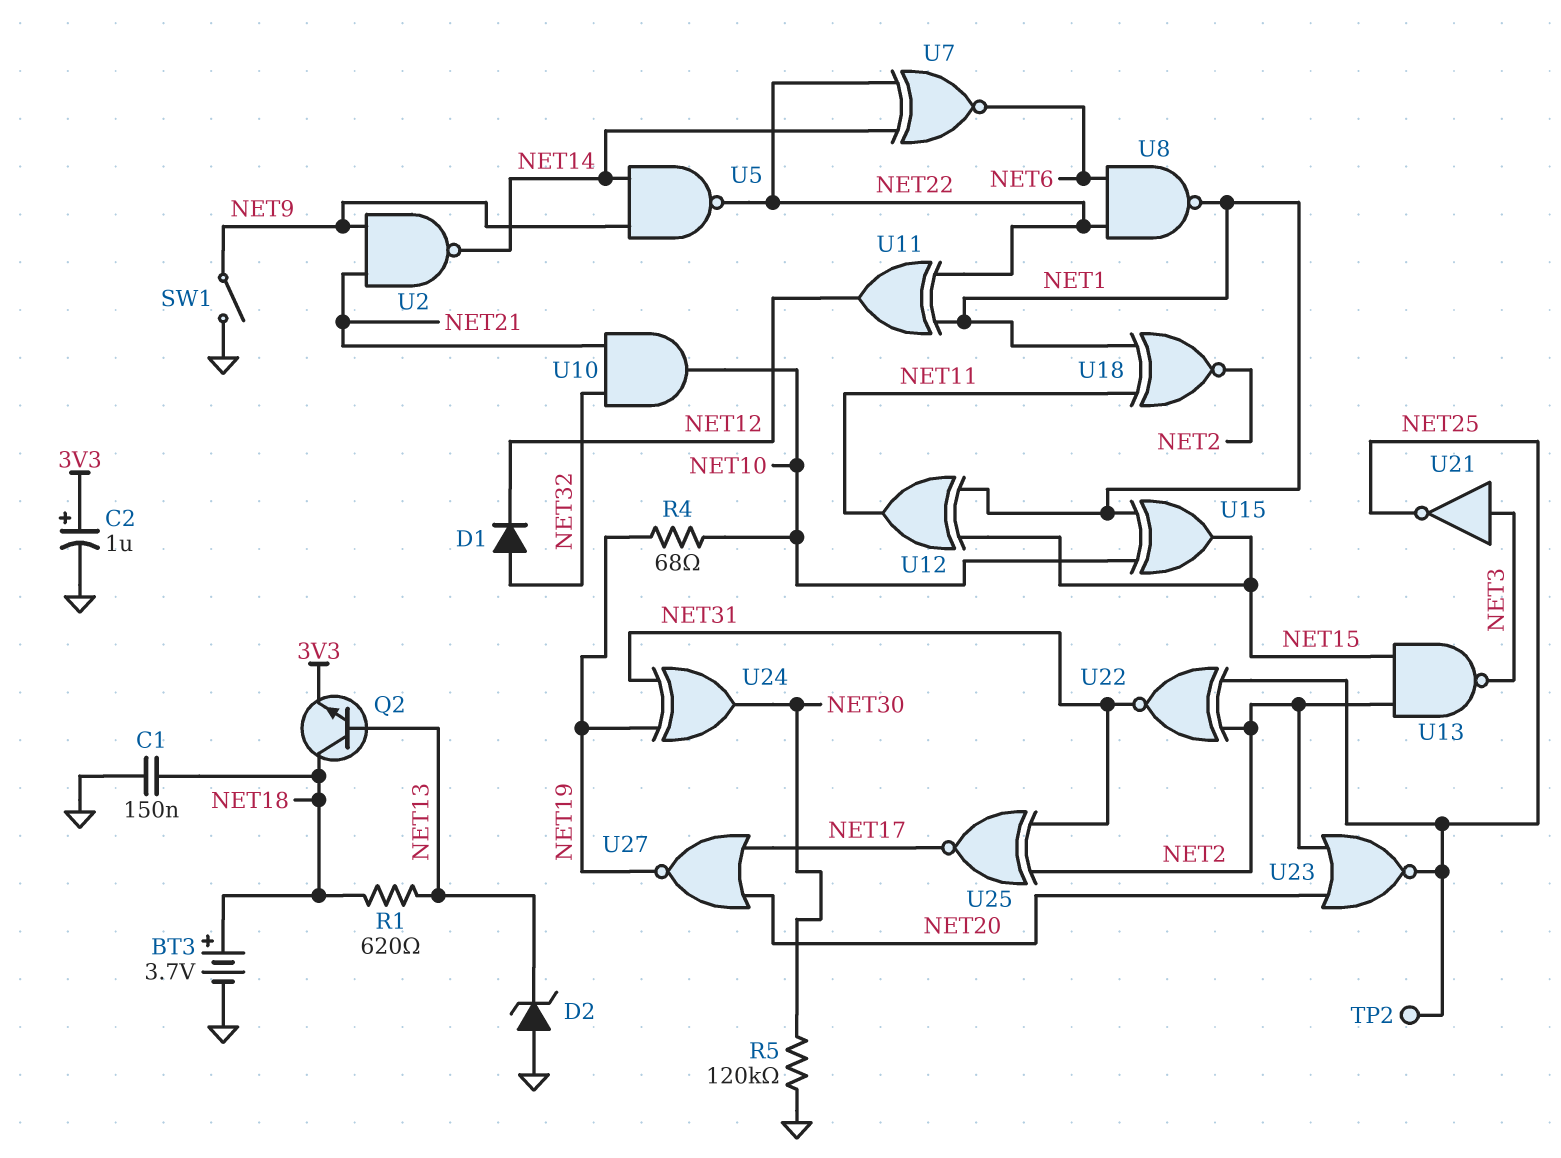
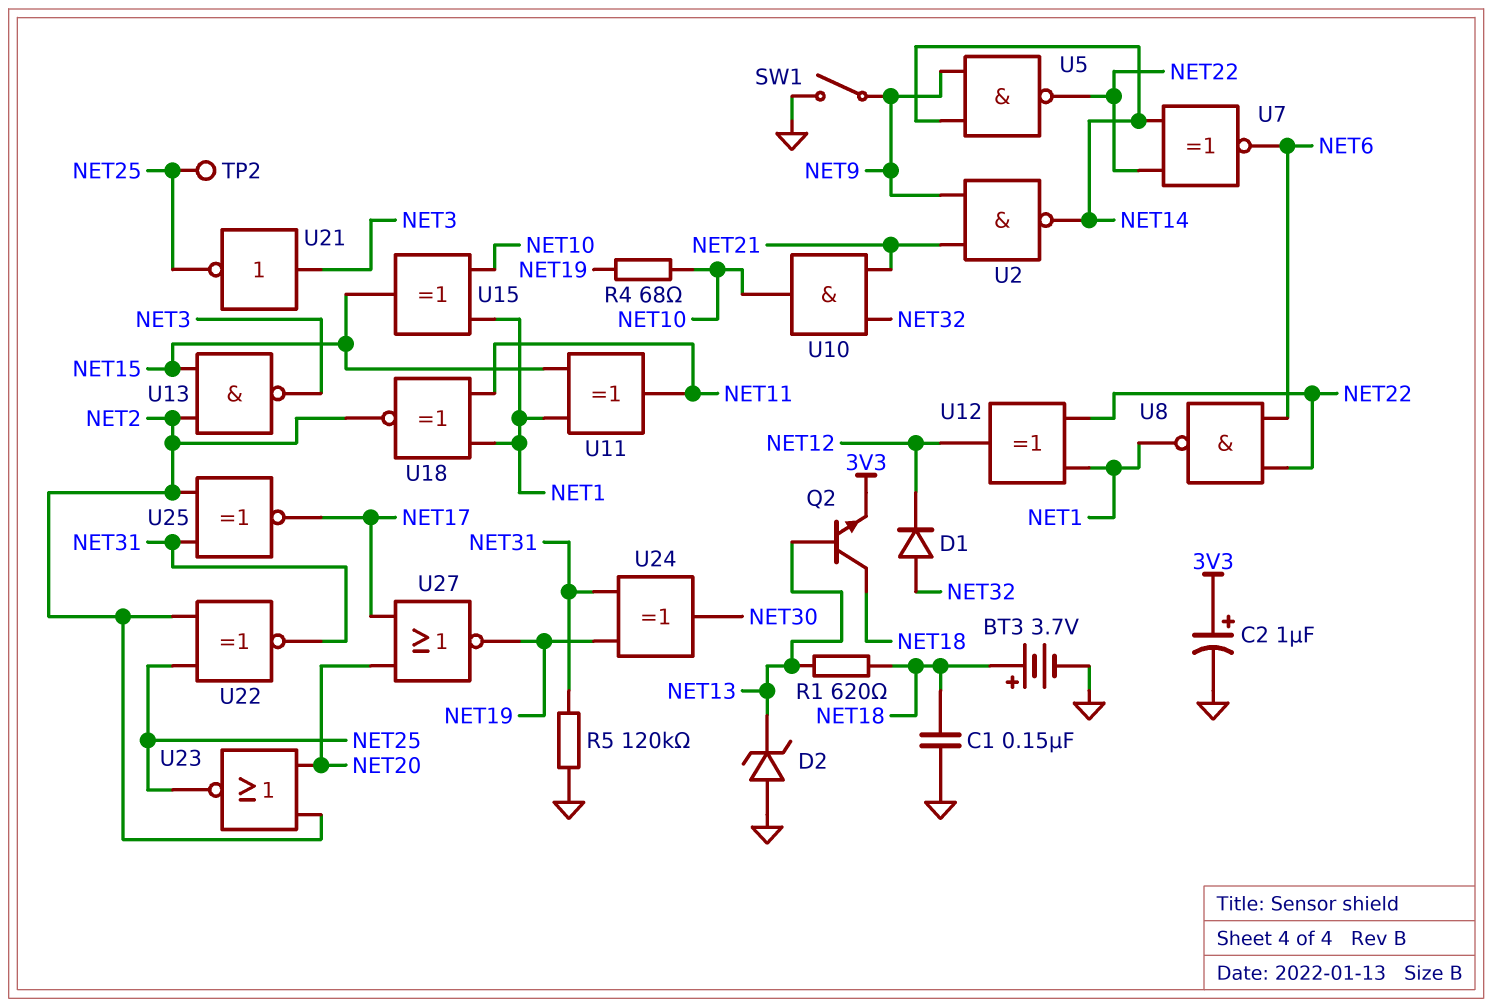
R5: 120k (GND, NET30) -> 120k (GND, NET31)
U11: XOR (in NET1, in NET22, out NET12) -> XOR (in NET1, in NET15, out NET11)
U12: XOR (in NET1, in NET15, out NET11) -> XOR (in NET1, in NET22, out NET12)

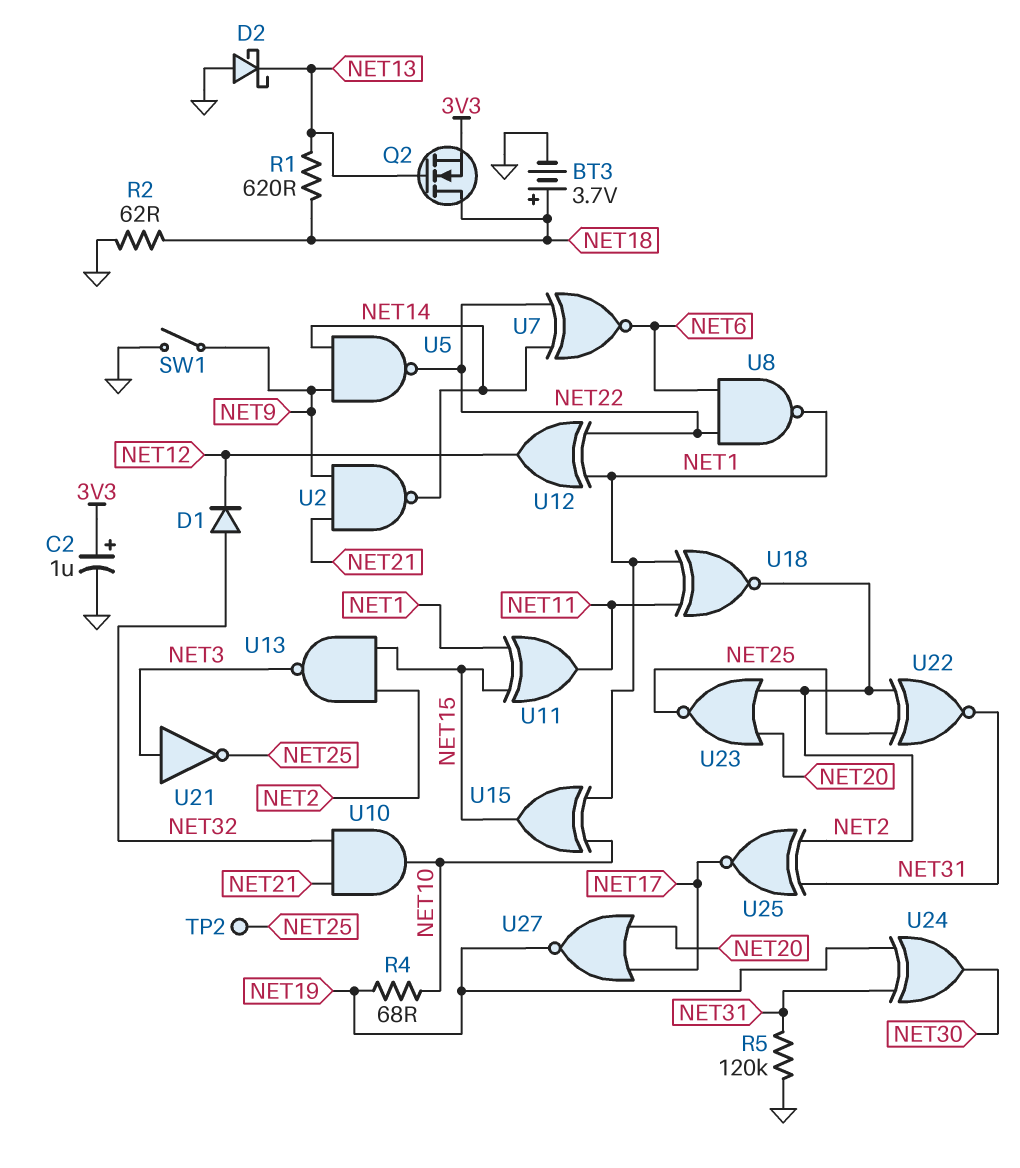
C1: 150nF (GND, NET18) -> none
D2: zener (A GND, K NET13) -> schottky (A GND, K NET13)
Q2: NPN (B NET13, C NET18, E 3V3) -> NMOS (G NET13, D NET18, S 3V3)
R2: none -> 62 (GND, NET18)

